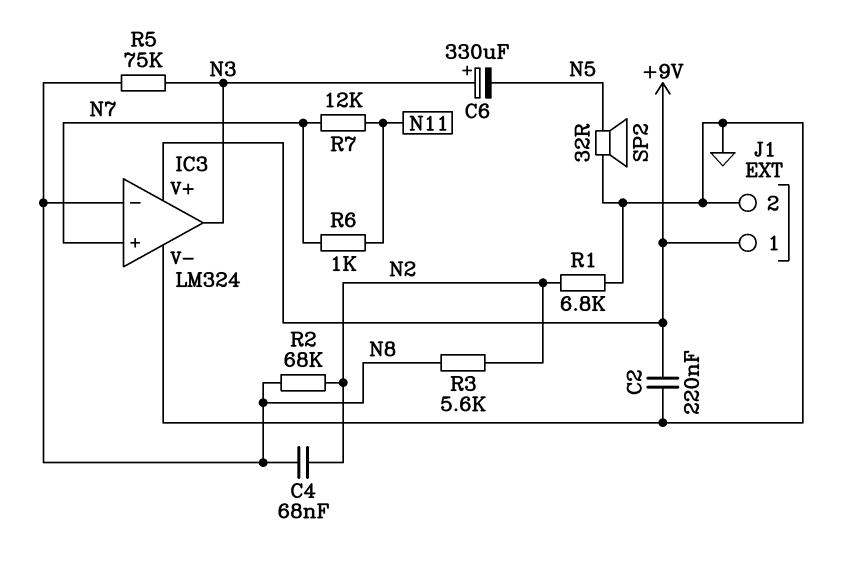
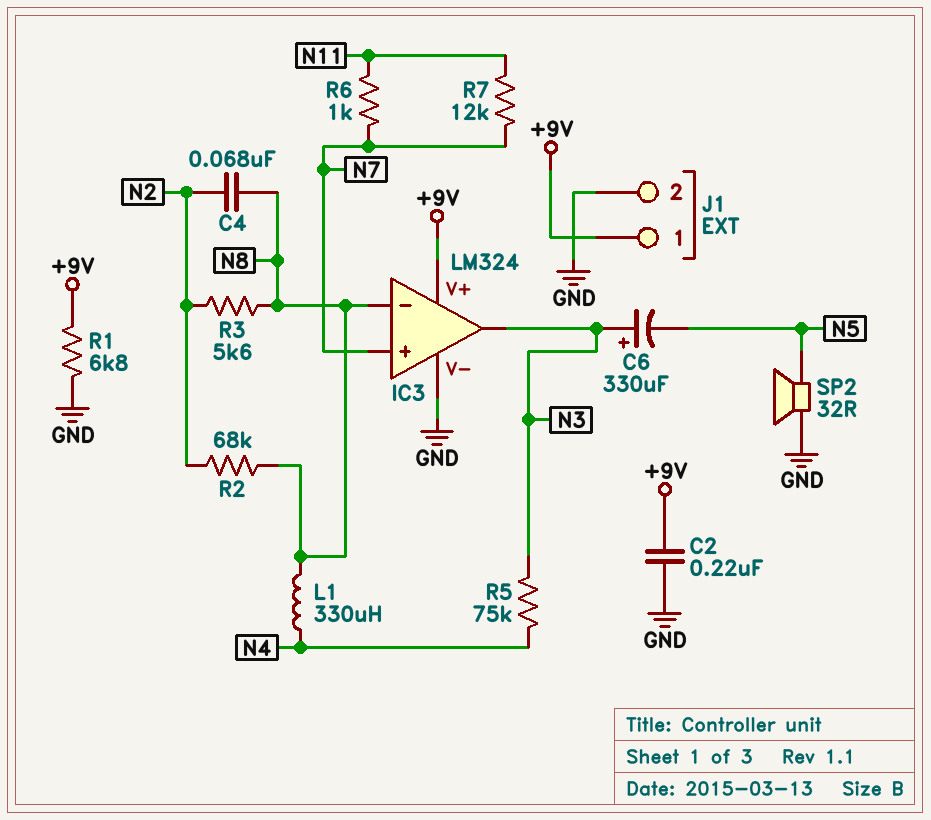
L1: none -> 330uH (N4, N8)
R1: 6.8k (GND, N2) -> 6.8k (+9V, GND)
R5: 75k (N3, N8) -> 75k (N3, N4)

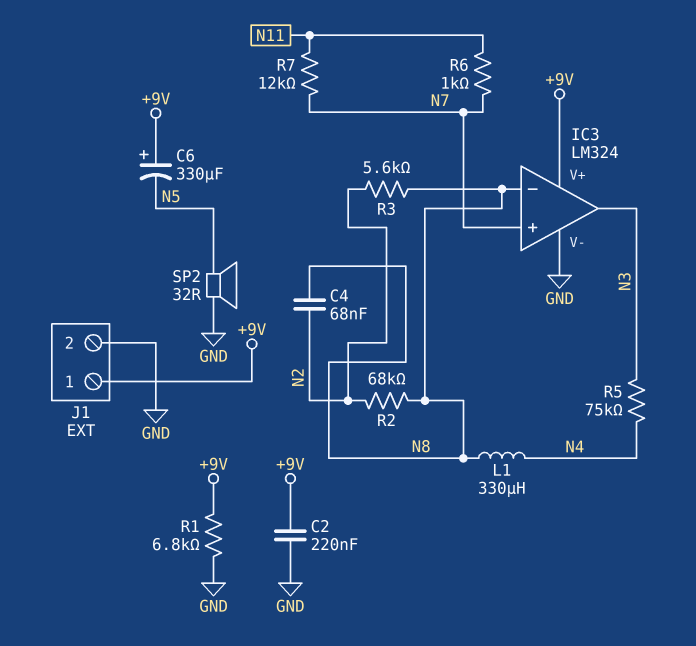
C6: 330uF (plus N3, minus N5) -> 330uF (plus +9V, minus N5)

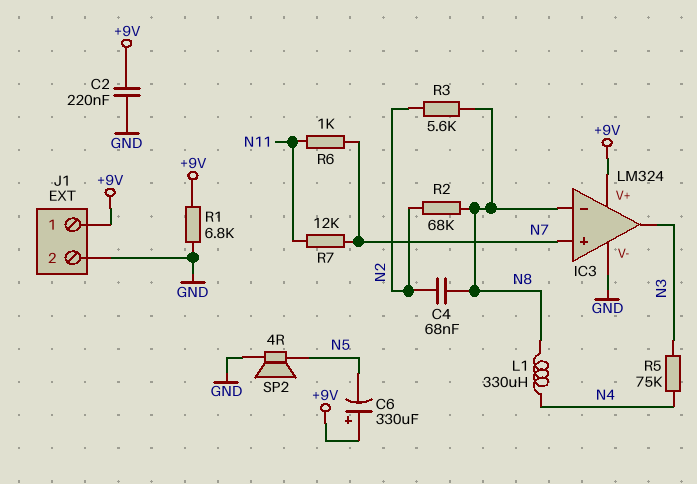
SP2: speaker 32R (GND, N5) -> speaker 4R (GND, N5)

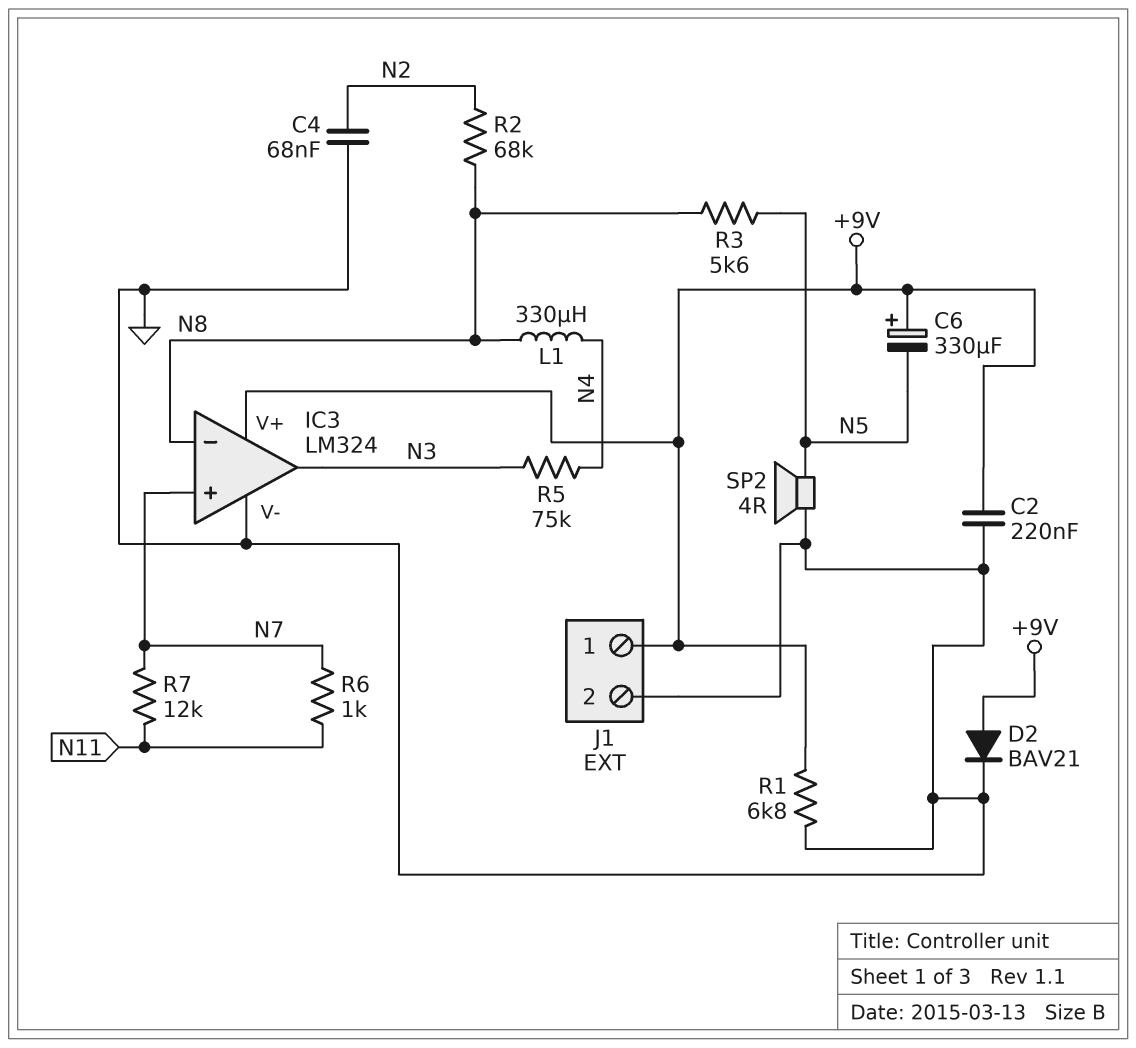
C4: 68nF (N2, N8) -> 68nF (GND, N2)
D2: none -> diode BAV21 (A +9V, K GND)
R3: 5.6k (N2, N8) -> 5.6k (N5, N8)

